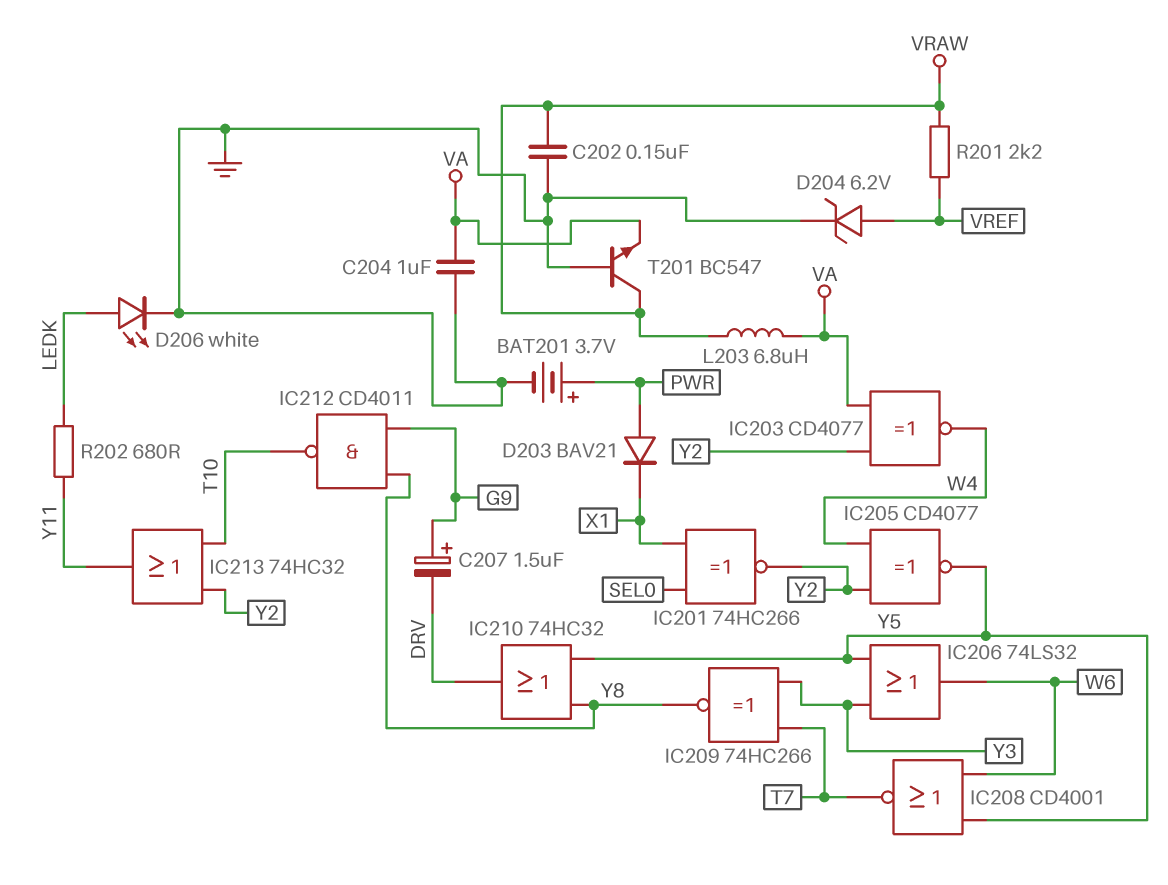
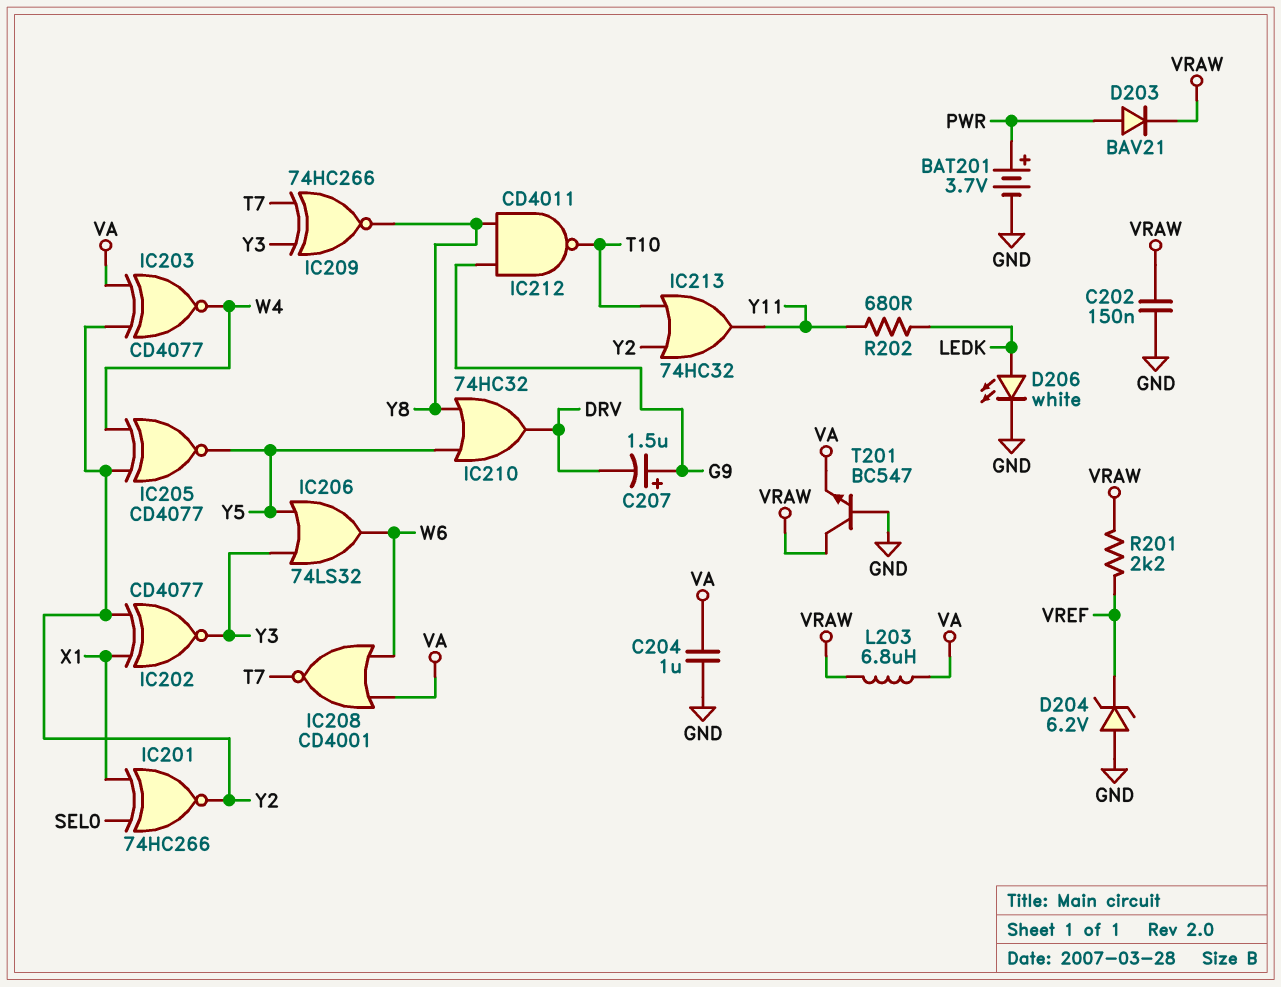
D203: diode BAV21 (A PWR, K X1) -> diode BAV21 (A PWR, K VRAW)
D204: zener 6.2V (A VREF, K GND) -> zener 6.2V (A GND, K VREF)
IC202: none -> XNOR CD4077 (in X1, in Y2, out Y3)
IC208: NOR CD4001 (in W6, in Y5, out T7) -> NOR CD4001 (in VA, in W6, out T7)

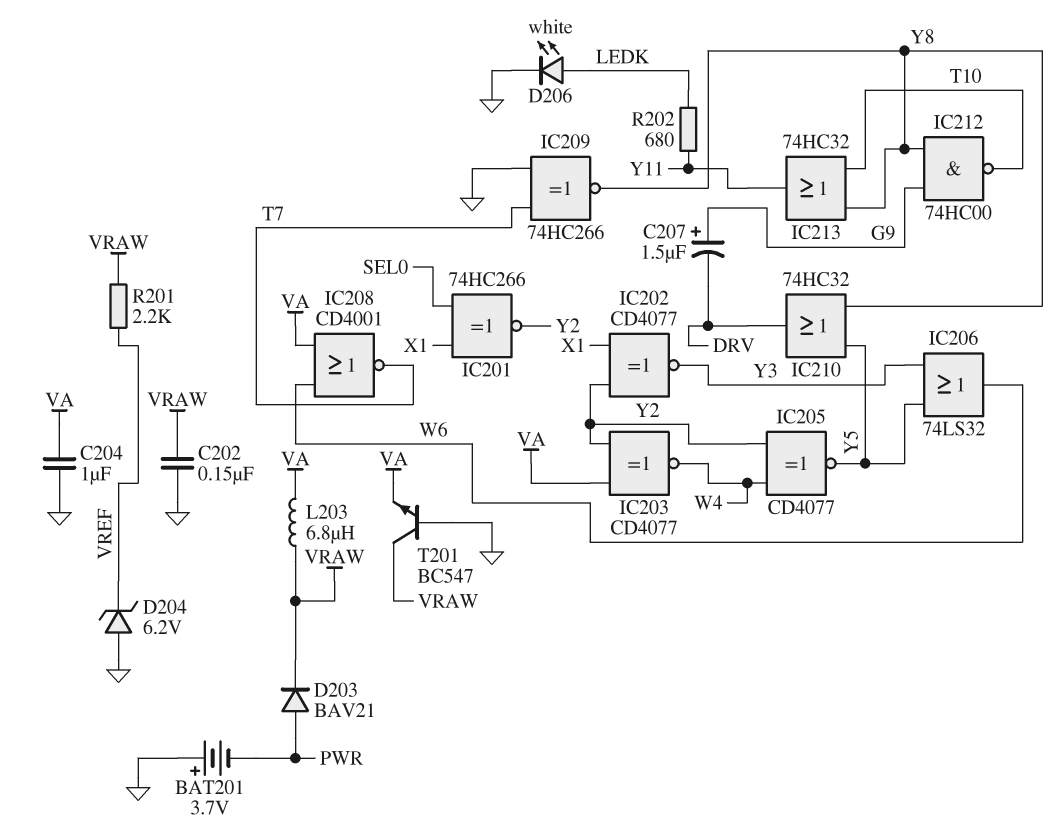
BAT201: 3.7V (plus PWR, minus GND) -> 3.7V (plus GND, minus PWR)
IC209: XNOR 74HC266 (in T7, in Y3, out Y8) -> XNOR 74HC266 (in GND, in T7, out Y8)
IC212: NAND CD4011 (in G9, in Y8, out T10) -> NAND 74HC00 (in G9, in Y8, out T10)
IC213: OR 74HC32 (in T10, in Y2, out Y11) -> OR 74HC32 (in T10, in Y8, out Y11)

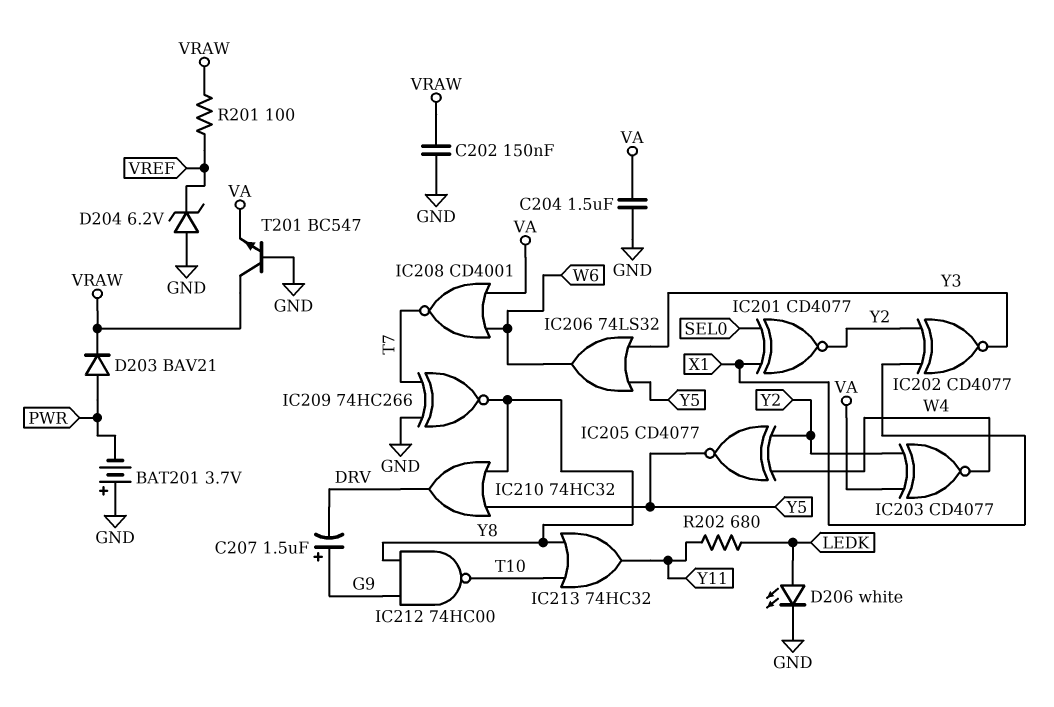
C204: 1uF (GND, VA) -> 1.5uF (GND, VA)
IC201: XNOR 74HC266 (in SEL0, in X1, out Y2) -> XNOR CD4077 (in SEL0, in X1, out Y2)
L203: 6.8uH (VA, VRAW) -> none
R201: 2.2k (VRAW, VREF) -> 100 (VRAW, VREF)

